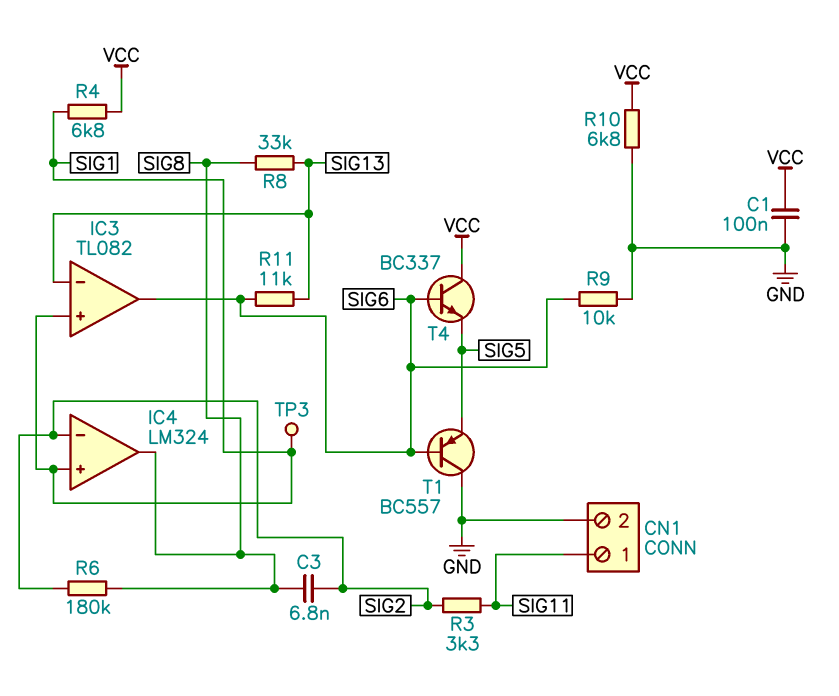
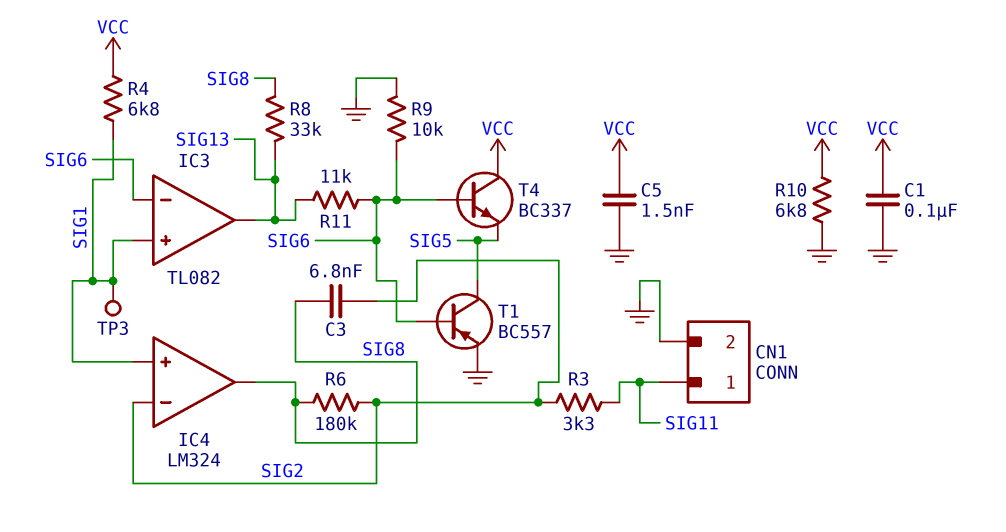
C5: none -> 1.5nF (GND, VCC)
IC3 pin in-: SIG13 -> SIG6
IC3 pin out: SIG6 -> SIG13
T1: PNP BC557 (B SIG6, C GND, E SIG5) -> PNP BC557 (B SIG6, C SIG5, E GND)

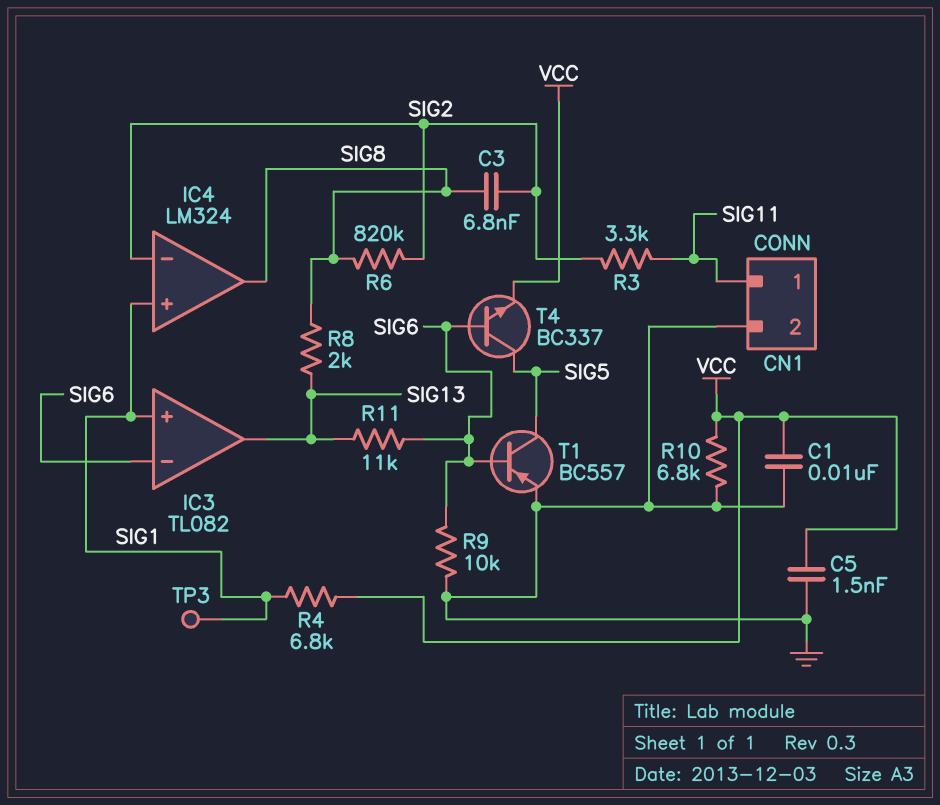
C1: 100nF (GND, VCC) -> 10nF (GND, VCC)
R6: 180k (SIG2, SIG8) -> 820k (SIG2, SIG8)
R8: 33k (SIG8, SIG13) -> 2k (SIG8, SIG13)
T4: NPN BC337 (B SIG6, C VCC, E SIG5) -> NPN BC337 (B SIG6, C SIG5, E VCC)

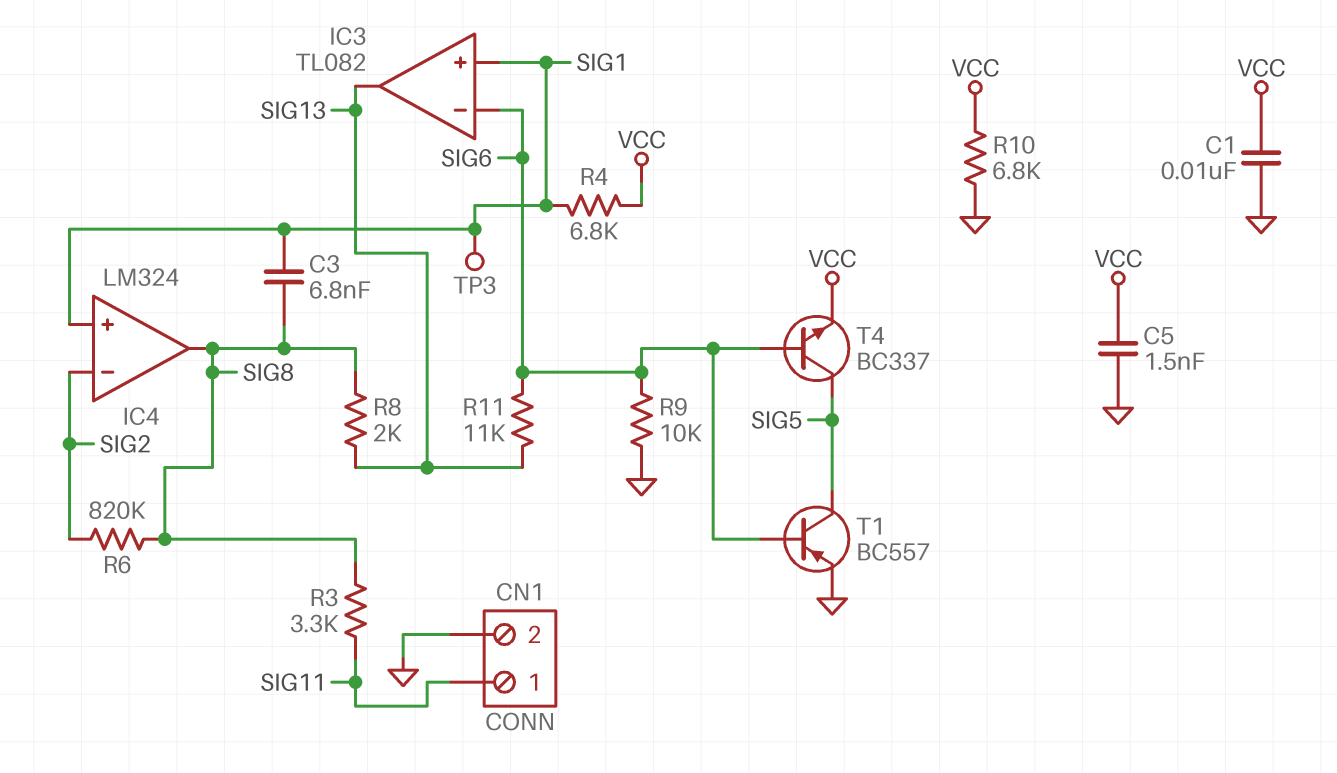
C3: 6.8nF (SIG2, SIG8) -> 6.8nF (SIG1, SIG8)
R3: 3.3k (SIG2, SIG11) -> 3.3k (SIG8, SIG11)

